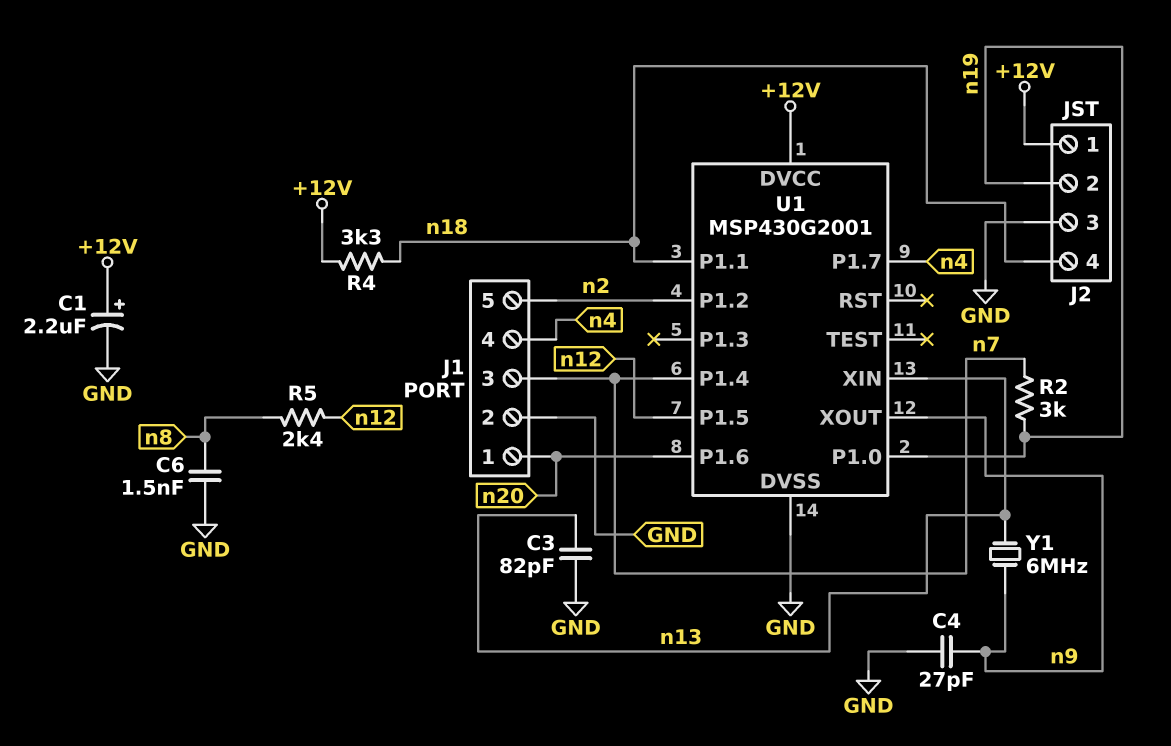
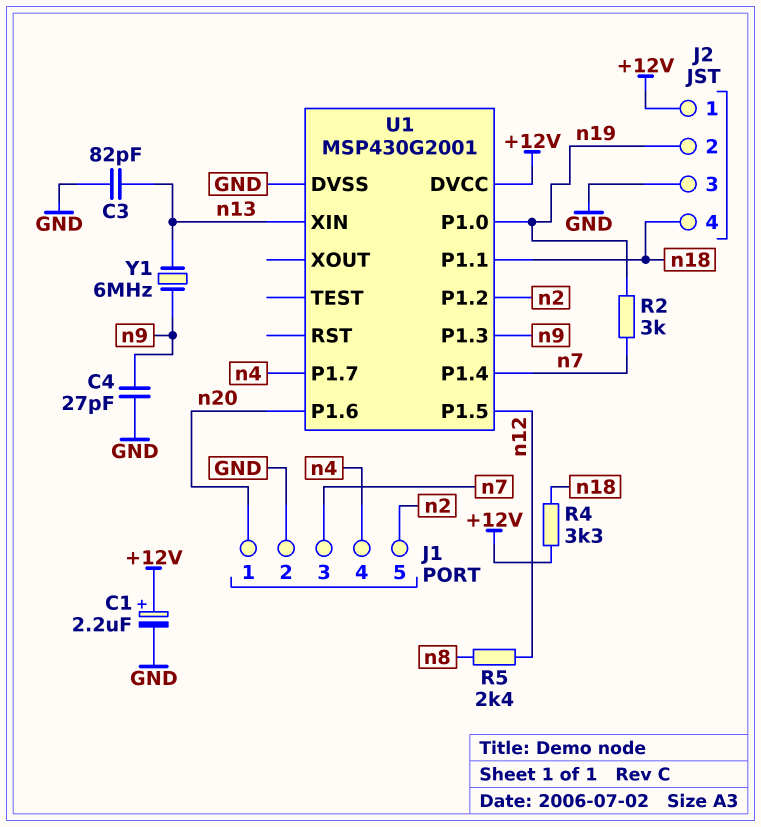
C6: 1.5nF (GND, n8) -> none
U1 pin P1.3: none -> n9
U1 pin XOUT: n9 -> none

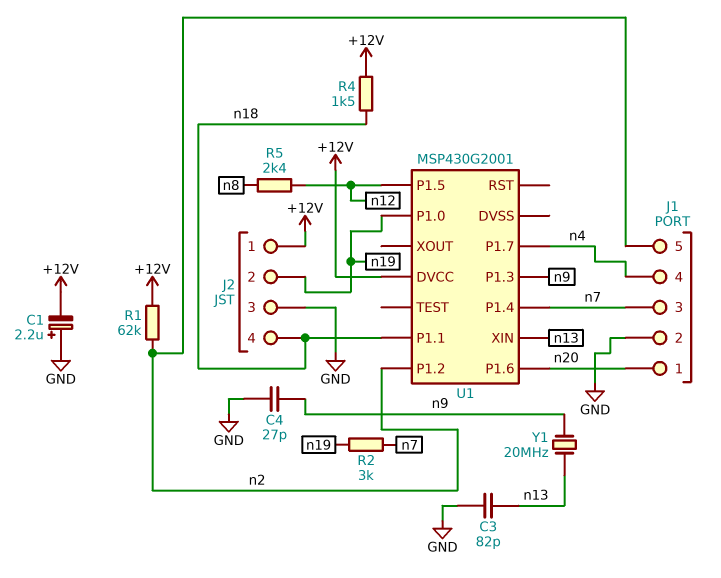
C1: 2.2uF (plus +12V, minus GND) -> 2.2uF (plus GND, minus +12V)
R1: none -> 62k (+12V, n2)
R4: 3.3k (+12V, n18) -> 1.5k (+12V, n18)
U1 pin DVSS: GND -> none
Y1: 6MHz (n9, n13) -> 20MHz (n9, n13)

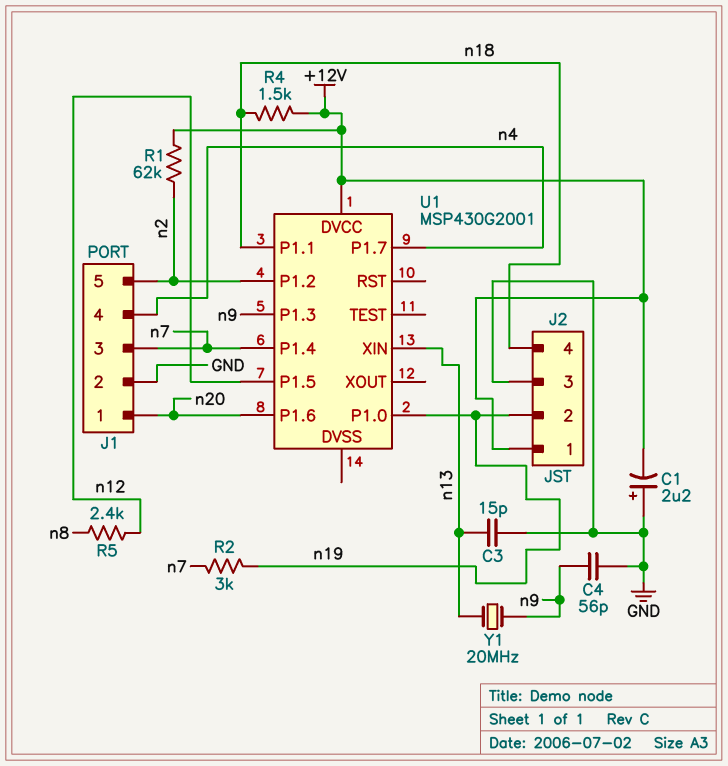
C3: 82pF (GND, n13) -> 15pF (GND, n13)
C4: 27pF (GND, n9) -> 56pF (GND, n9)

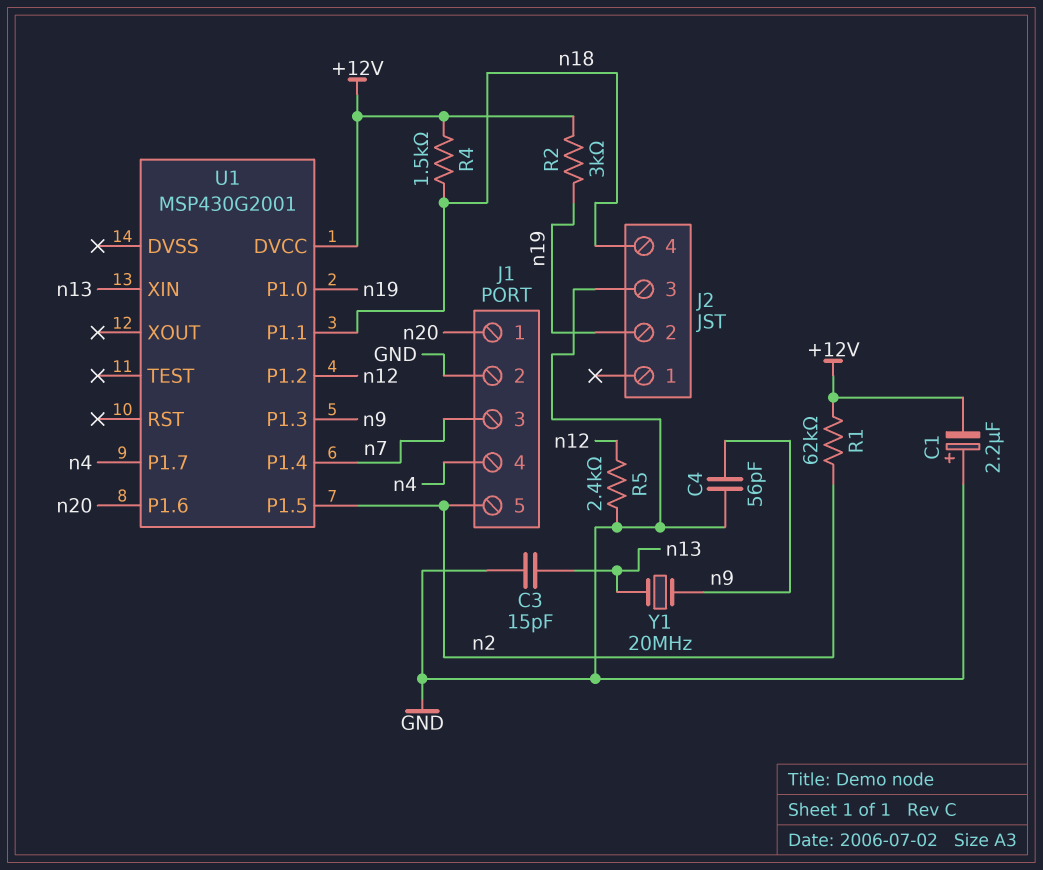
J2 pin 1: +12V -> none
R2: 3k (n7, n19) -> 3k (+12V, n19)
R5: 2.4k (n8, n12) -> 2.4k (GND, n12)
U1 pin P1.2: n2 -> n12
U1 pin P1.5: n12 -> n2

